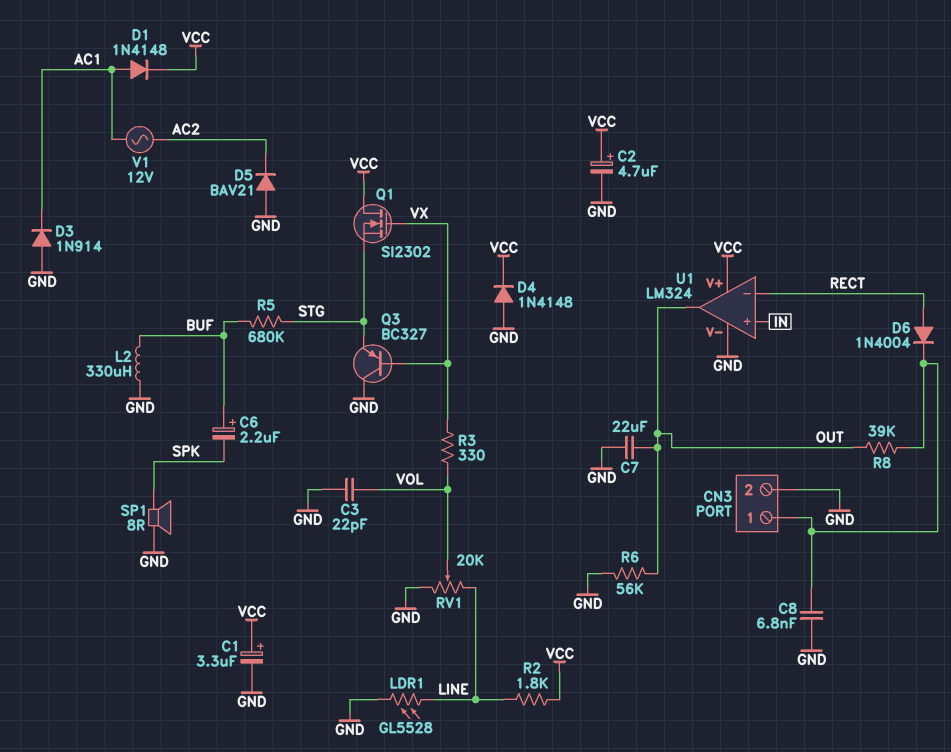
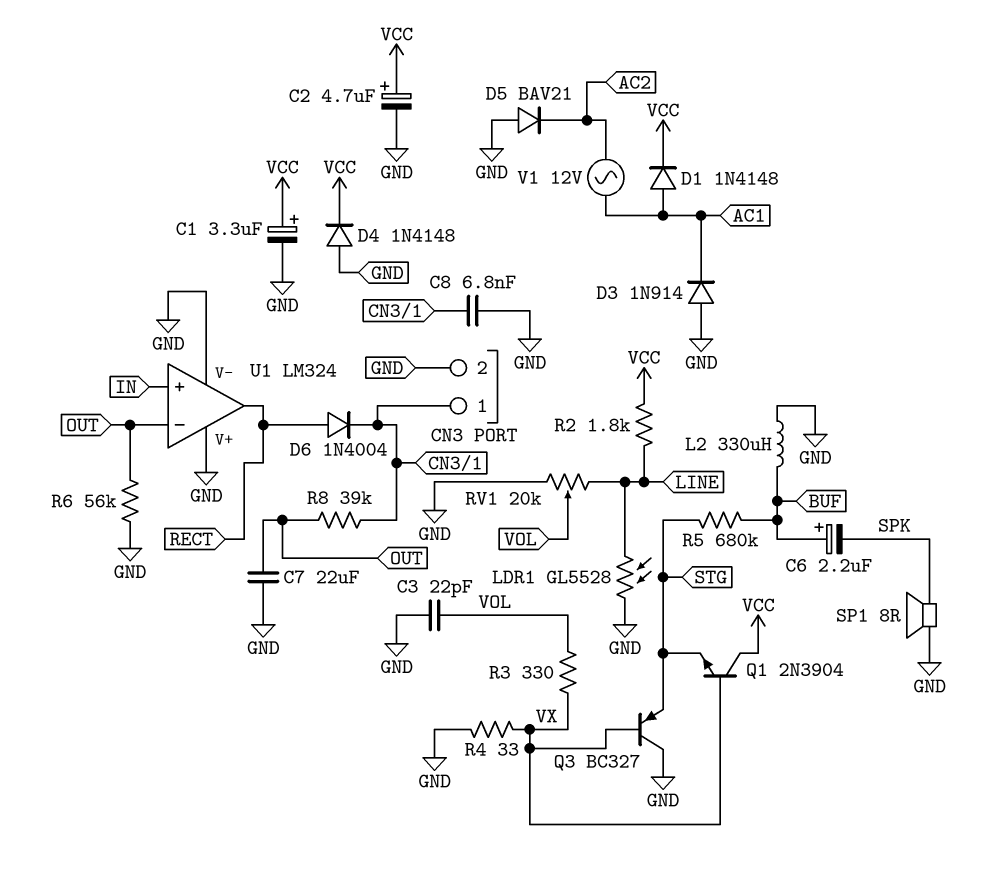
Q1: NMOS SI2302 (G VX, D VCC, S STG) -> NPN 2N3904 (B VX, C VCC, E STG)
R4: none -> 33 (GND, VX)
U1 pin V+: VCC -> GND
U1 pin in-: RECT -> OUT
U1 pin out: OUT -> RECT

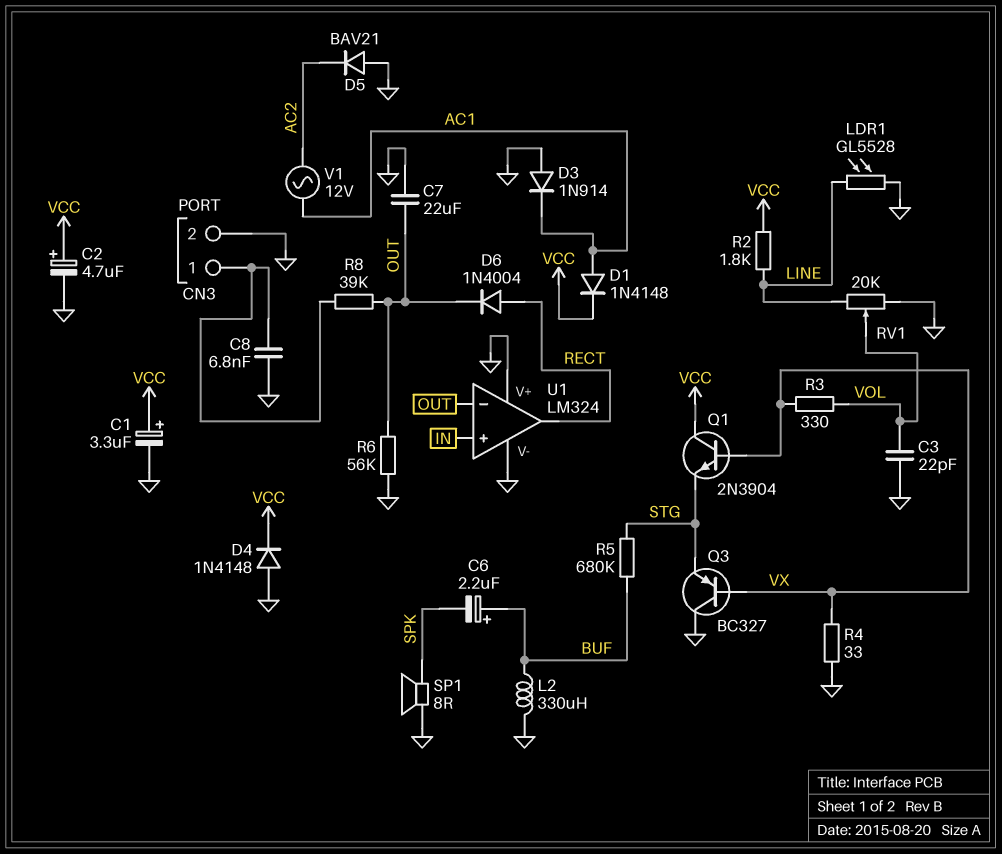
D6: diode 1N4004 (A RECT, K CN3/1) -> diode 1N4004 (A RECT, K OUT)

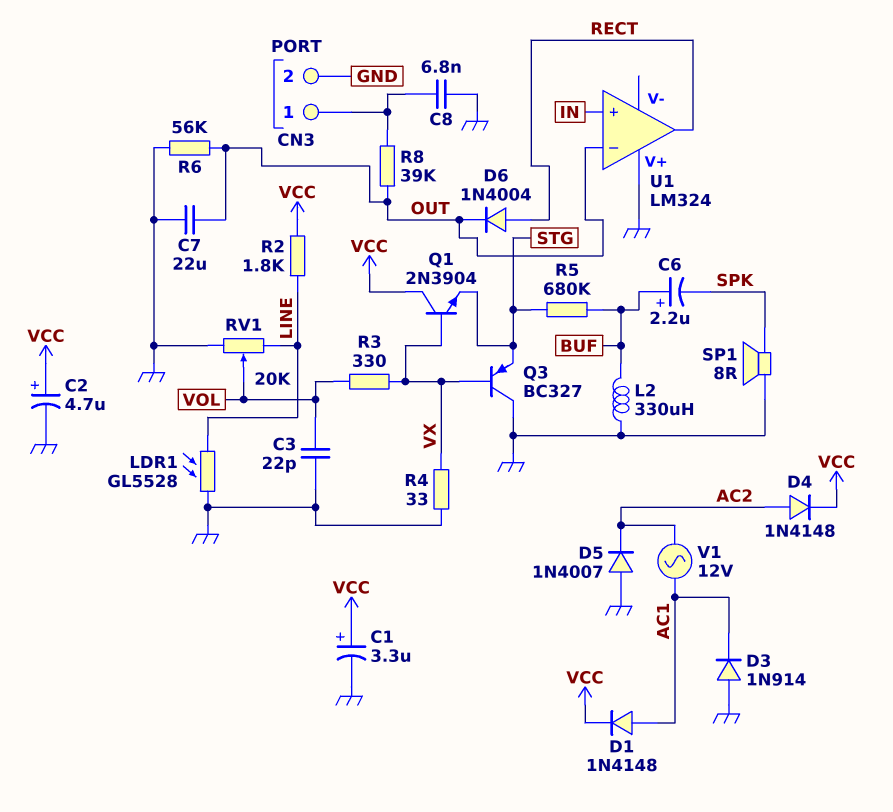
D4: diode 1N4148 (A GND, K VCC) -> diode 1N4148 (A AC2, K VCC)
D5: diode BAV21 (A GND, K AC2) -> diode 1N4007 (A GND, K AC2)
U1 pin V-: GND -> none

